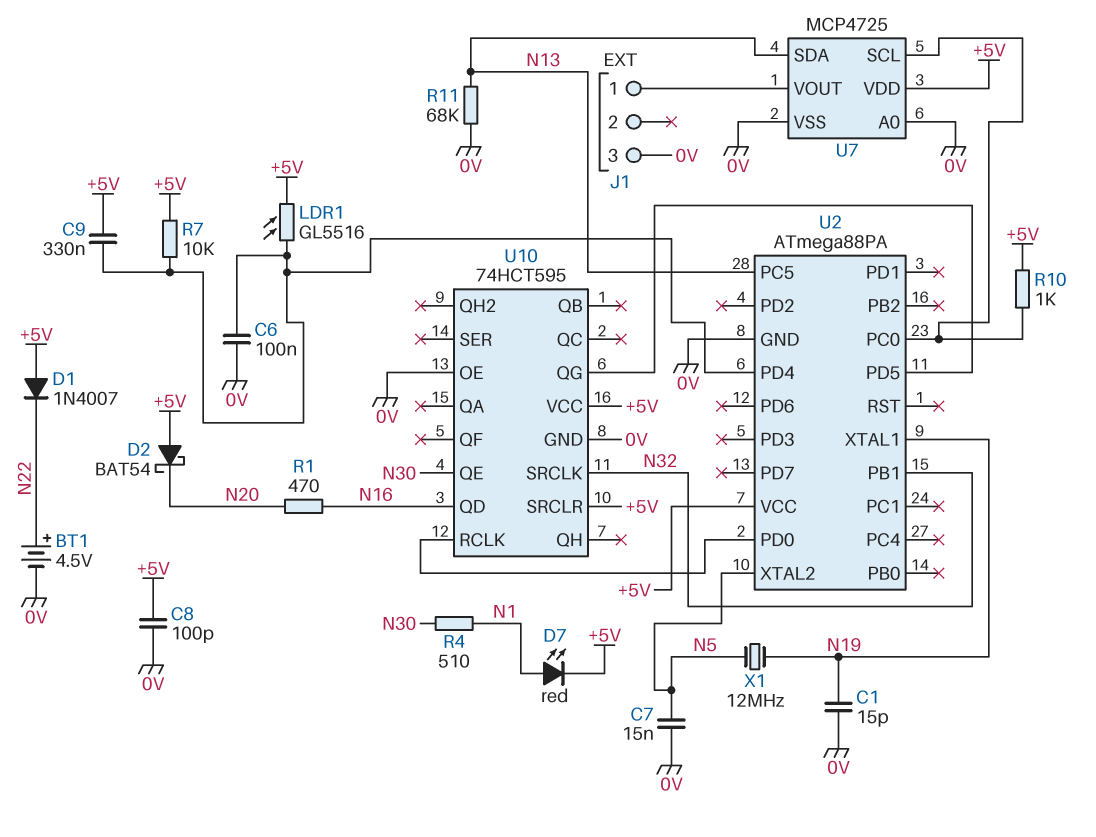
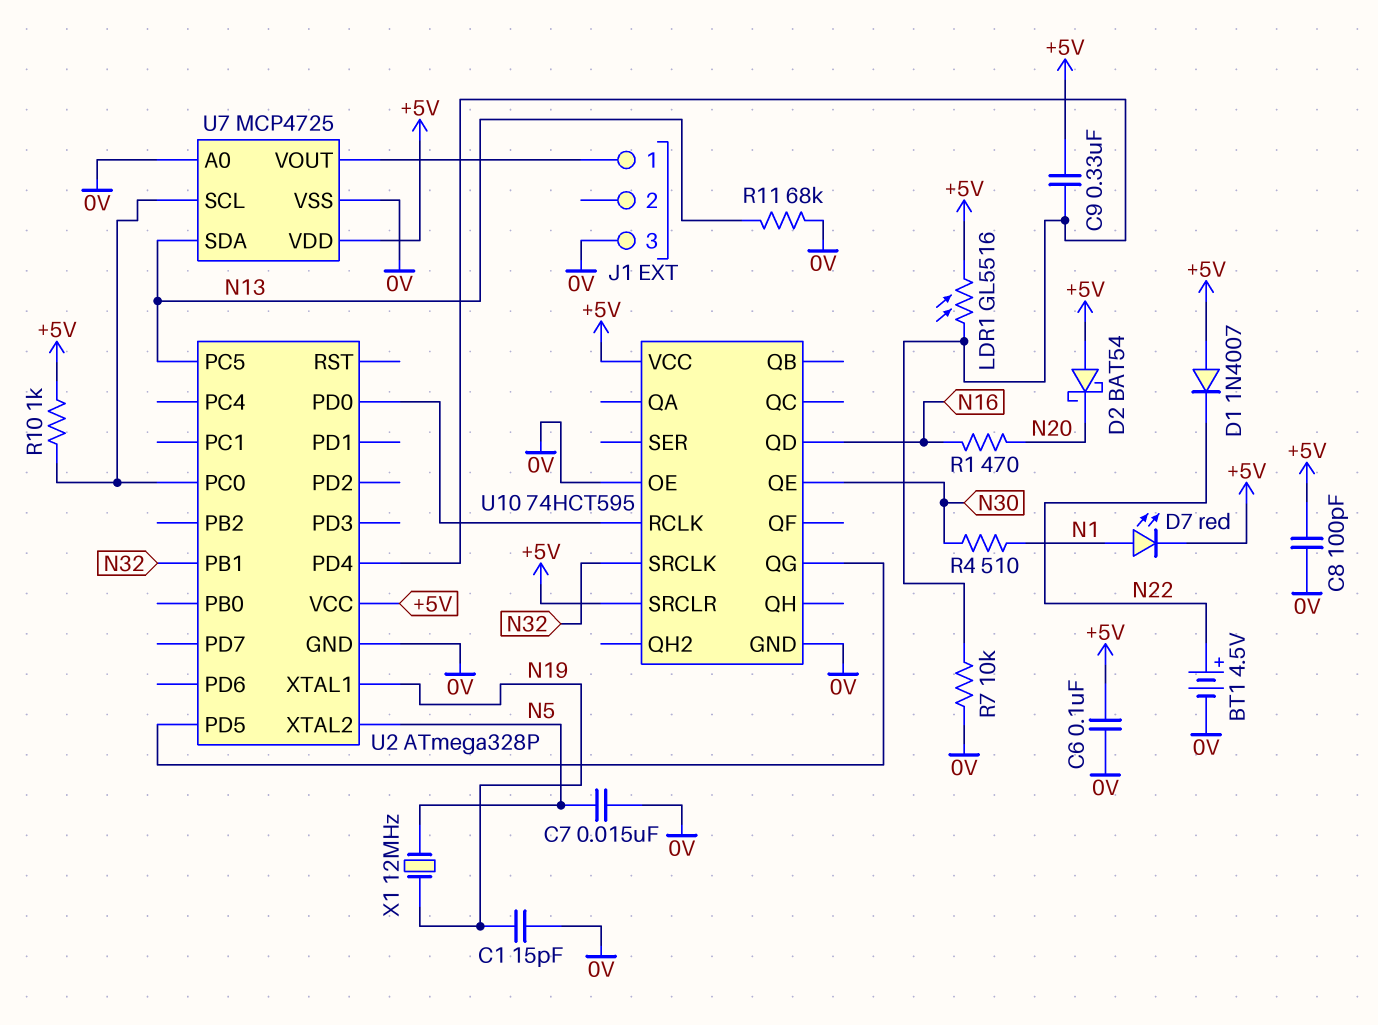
C6: 100nF (0V, U2/PD4) -> 100nF (+5V, 0V)
R7: 10k (+5V, U2/PD4) -> 10k (0V, U2/PD4)
U2: ATmega88PA -> ATmega328P

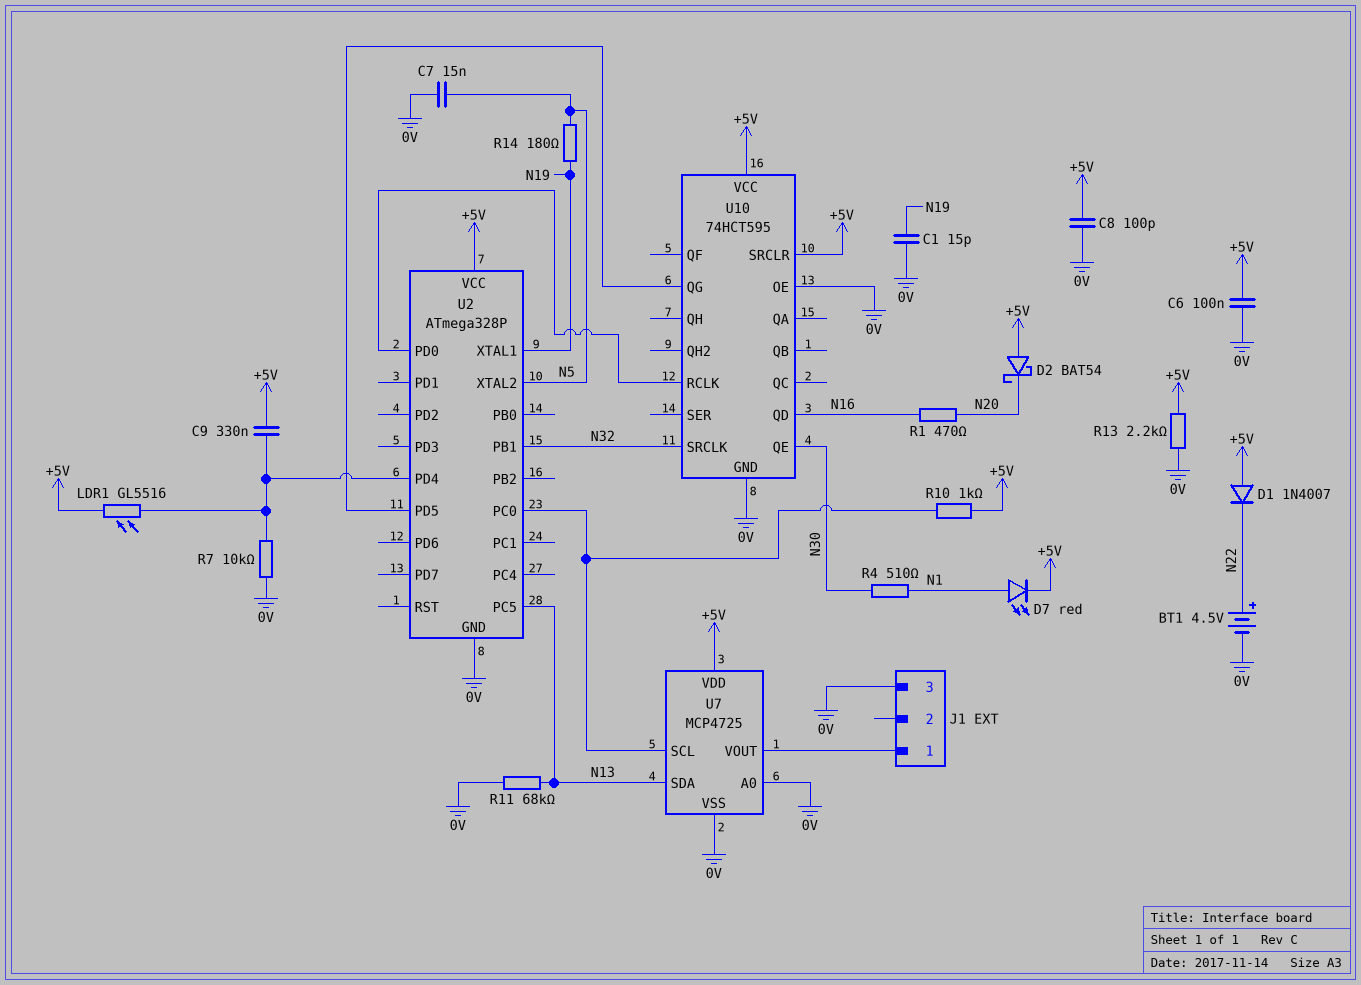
R13: none -> 2.2k (+5V, 0V)
R14: none -> 180 (N5, N19)
X1: 12MHz (N5, N19) -> none

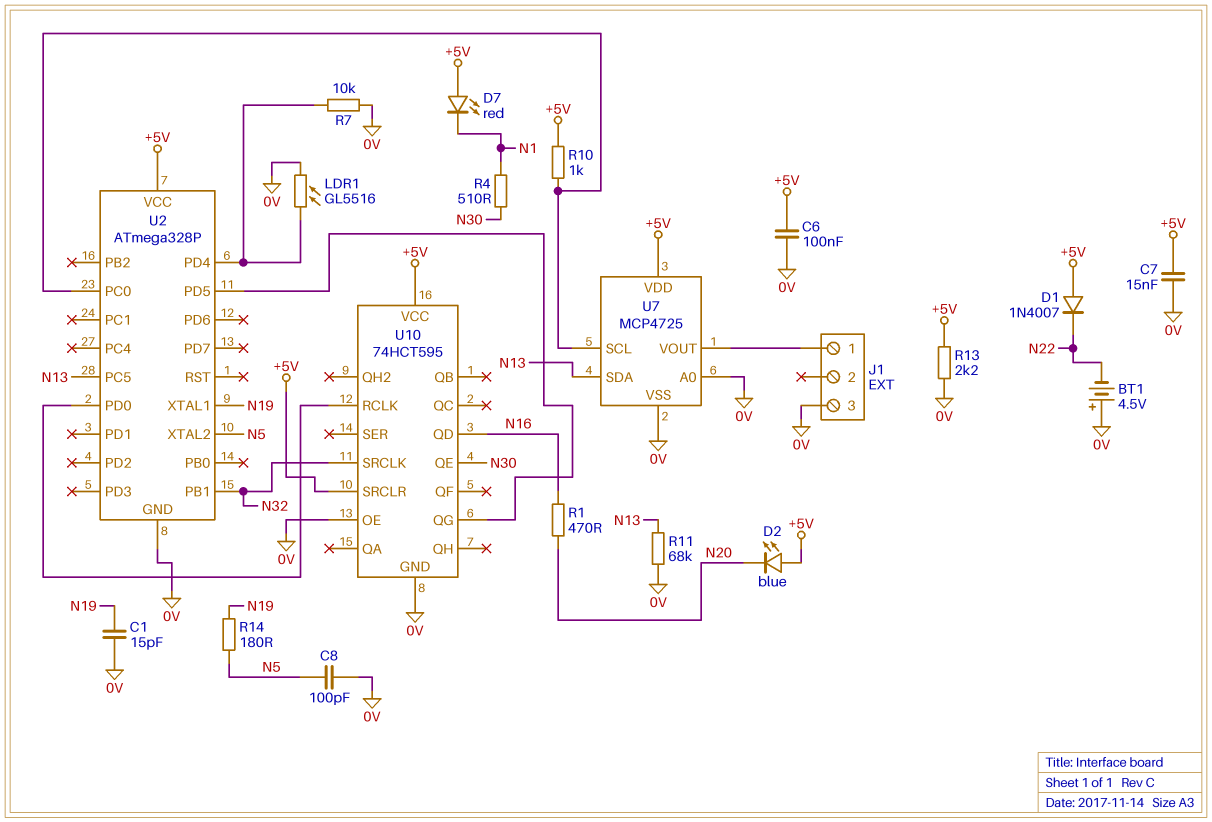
BT1: 4.5V (plus N22, minus 0V) -> 4.5V (plus 0V, minus N22)
C7: 15nF (0V, N5) -> 15nF (+5V, 0V)
C8: 100pF (+5V, 0V) -> 100pF (0V, N5)
C9: 330nF (+5V, U2/PD4) -> none
D2: schottky BAT54 (A +5V, K N20) -> LED blue (A +5V, K N20)
D7: LED red (A N1, K +5V) -> LED red (A +5V, K N1)
LDR1: GL5516 (+5V, U2/PD4) -> GL5516 (0V, U2/PD4)

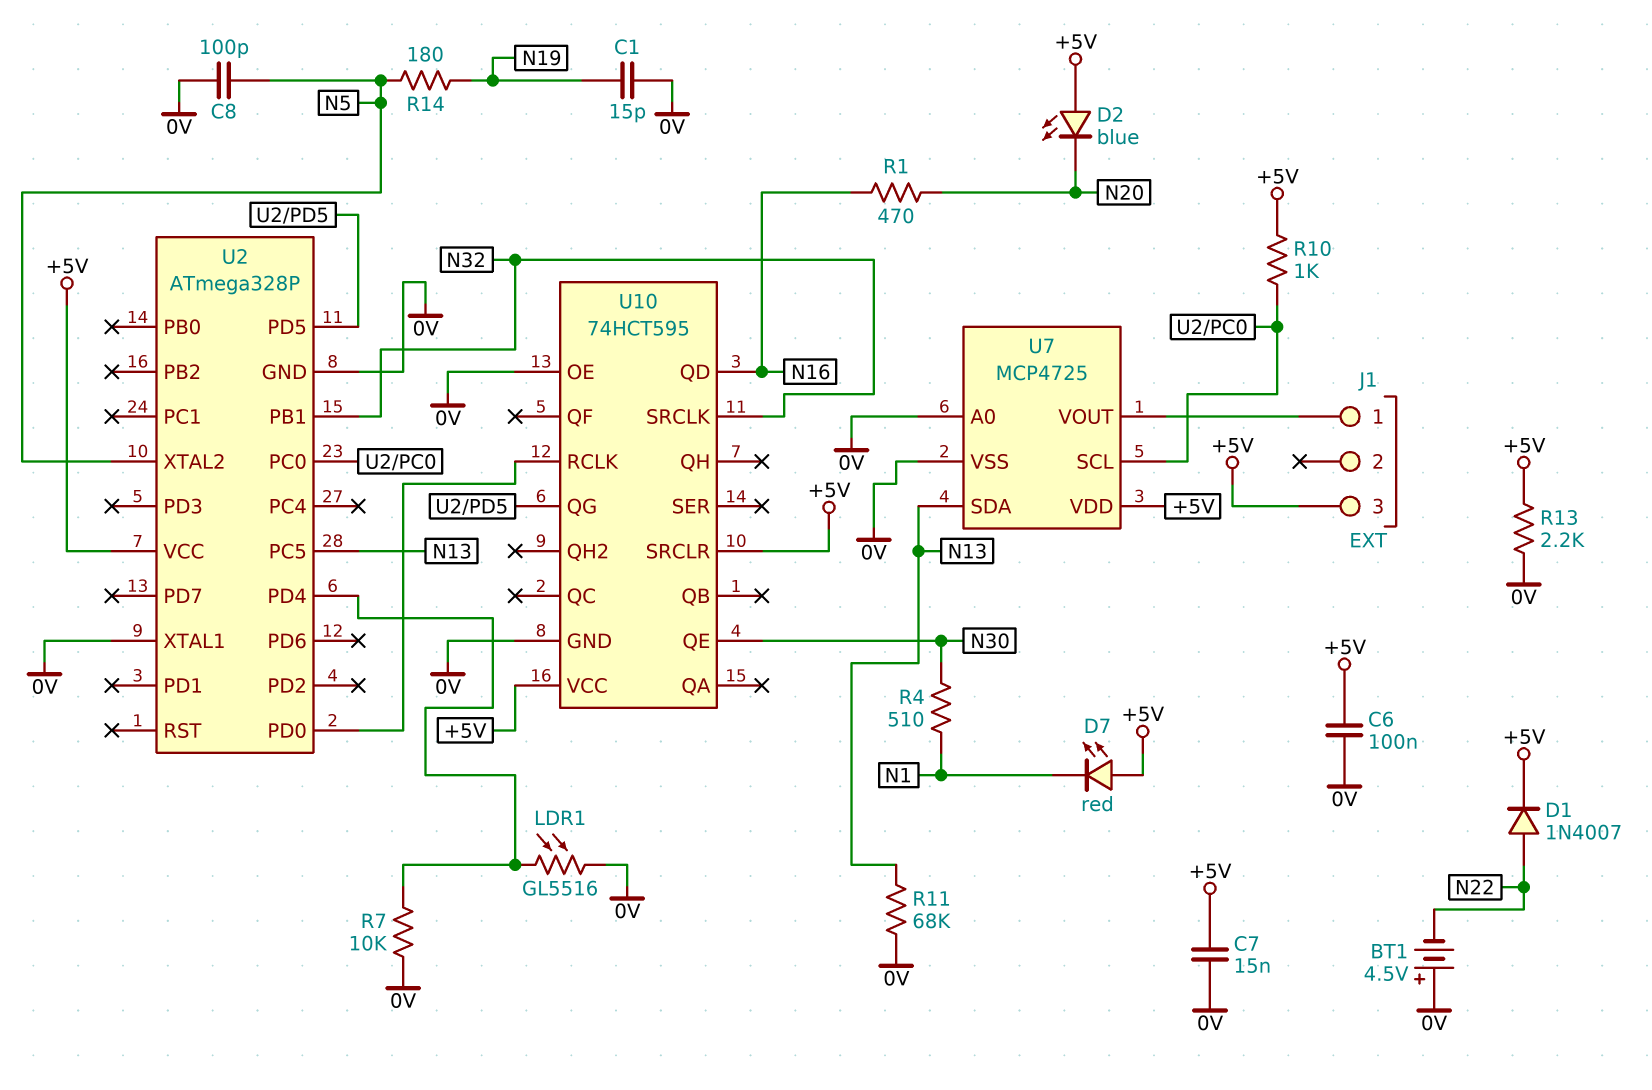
D1: diode 1N4007 (A +5V, K N22) -> diode 1N4007 (A N22, K +5V)
J1 pin 3: 0V -> +5V
U2 pin XTAL1: N19 -> 0V

